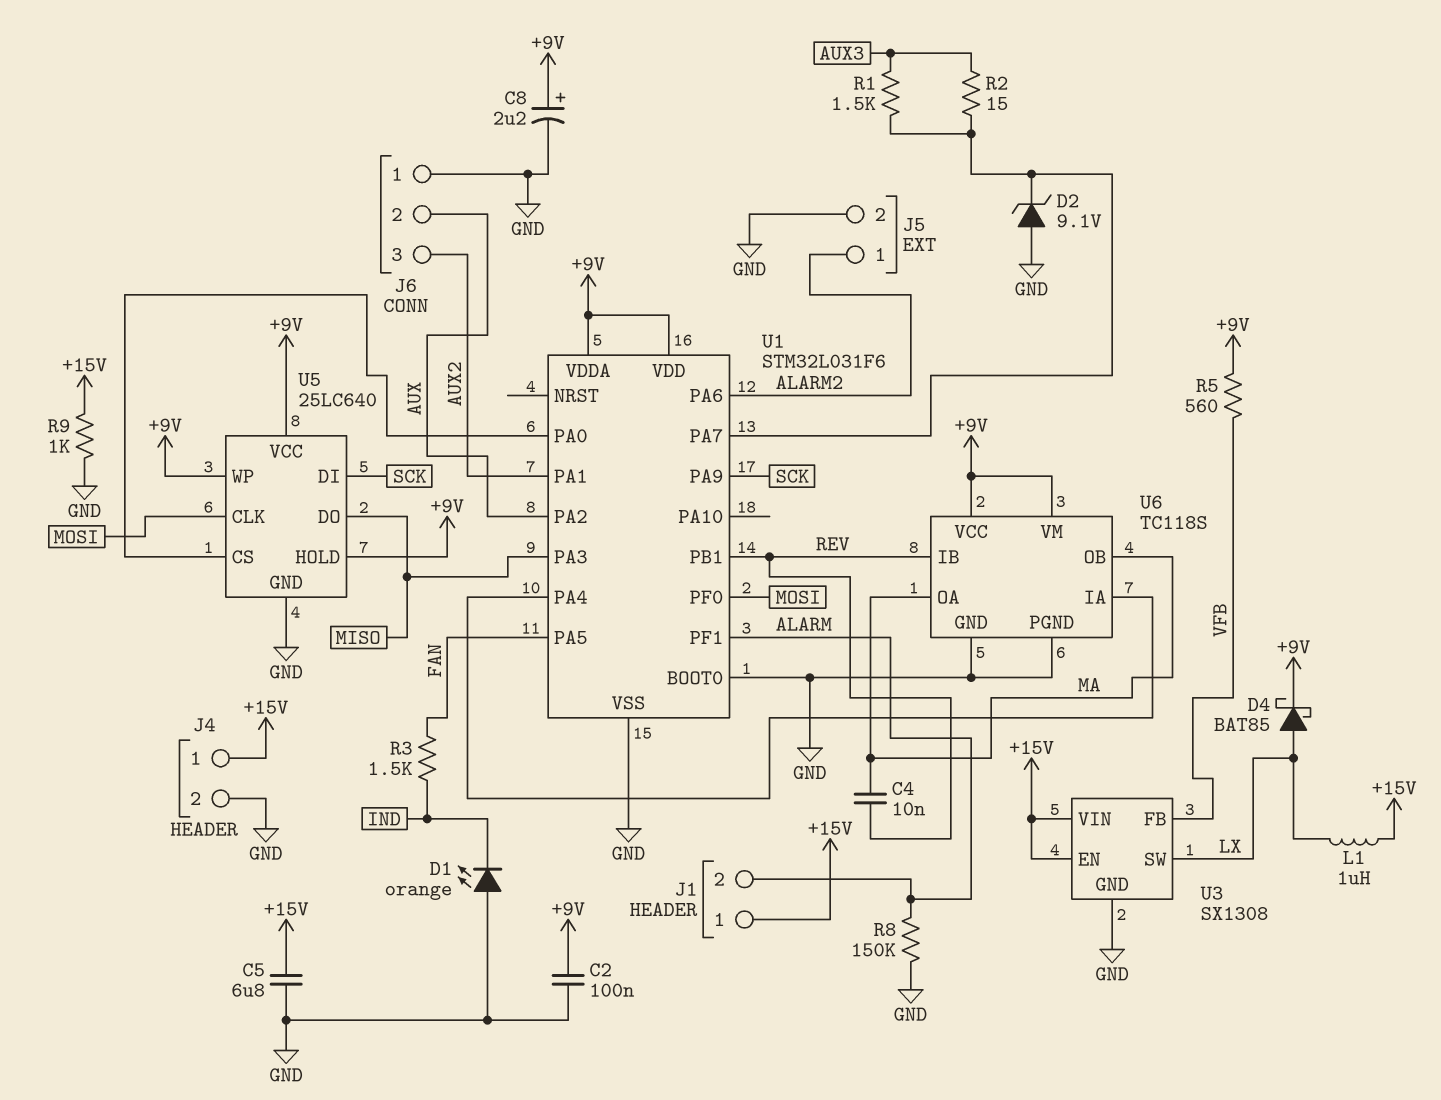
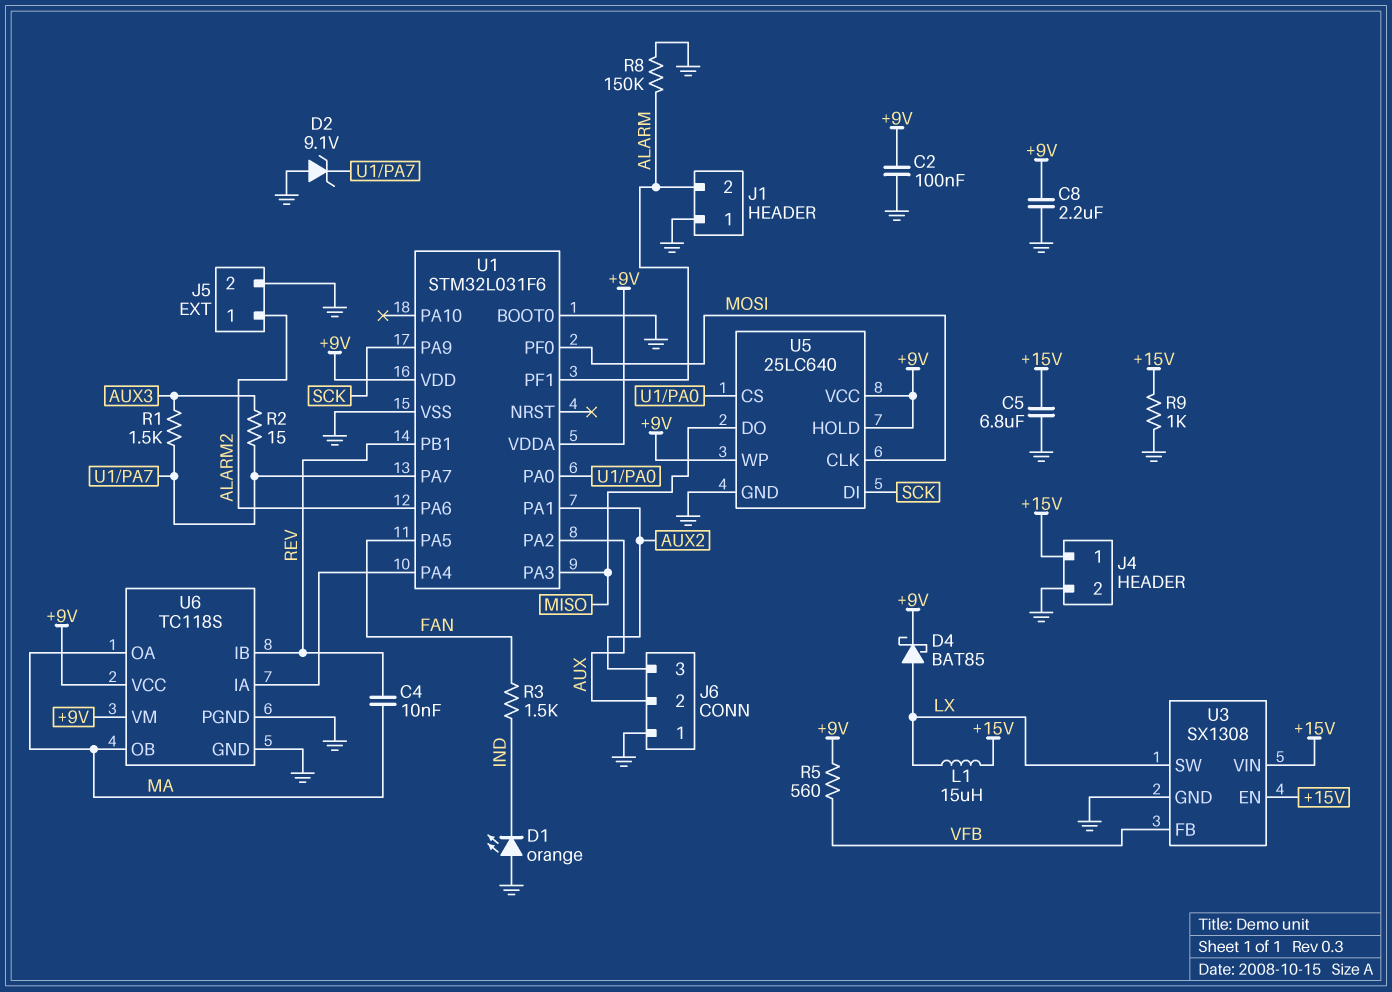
C8: 2.2uF (plus +9V, minus GND) -> 2.2uF (+9V, GND)
J1 pin 1: +15V -> GND
L1: 1uH (+15V, LX) -> 15uH (+15V, LX)

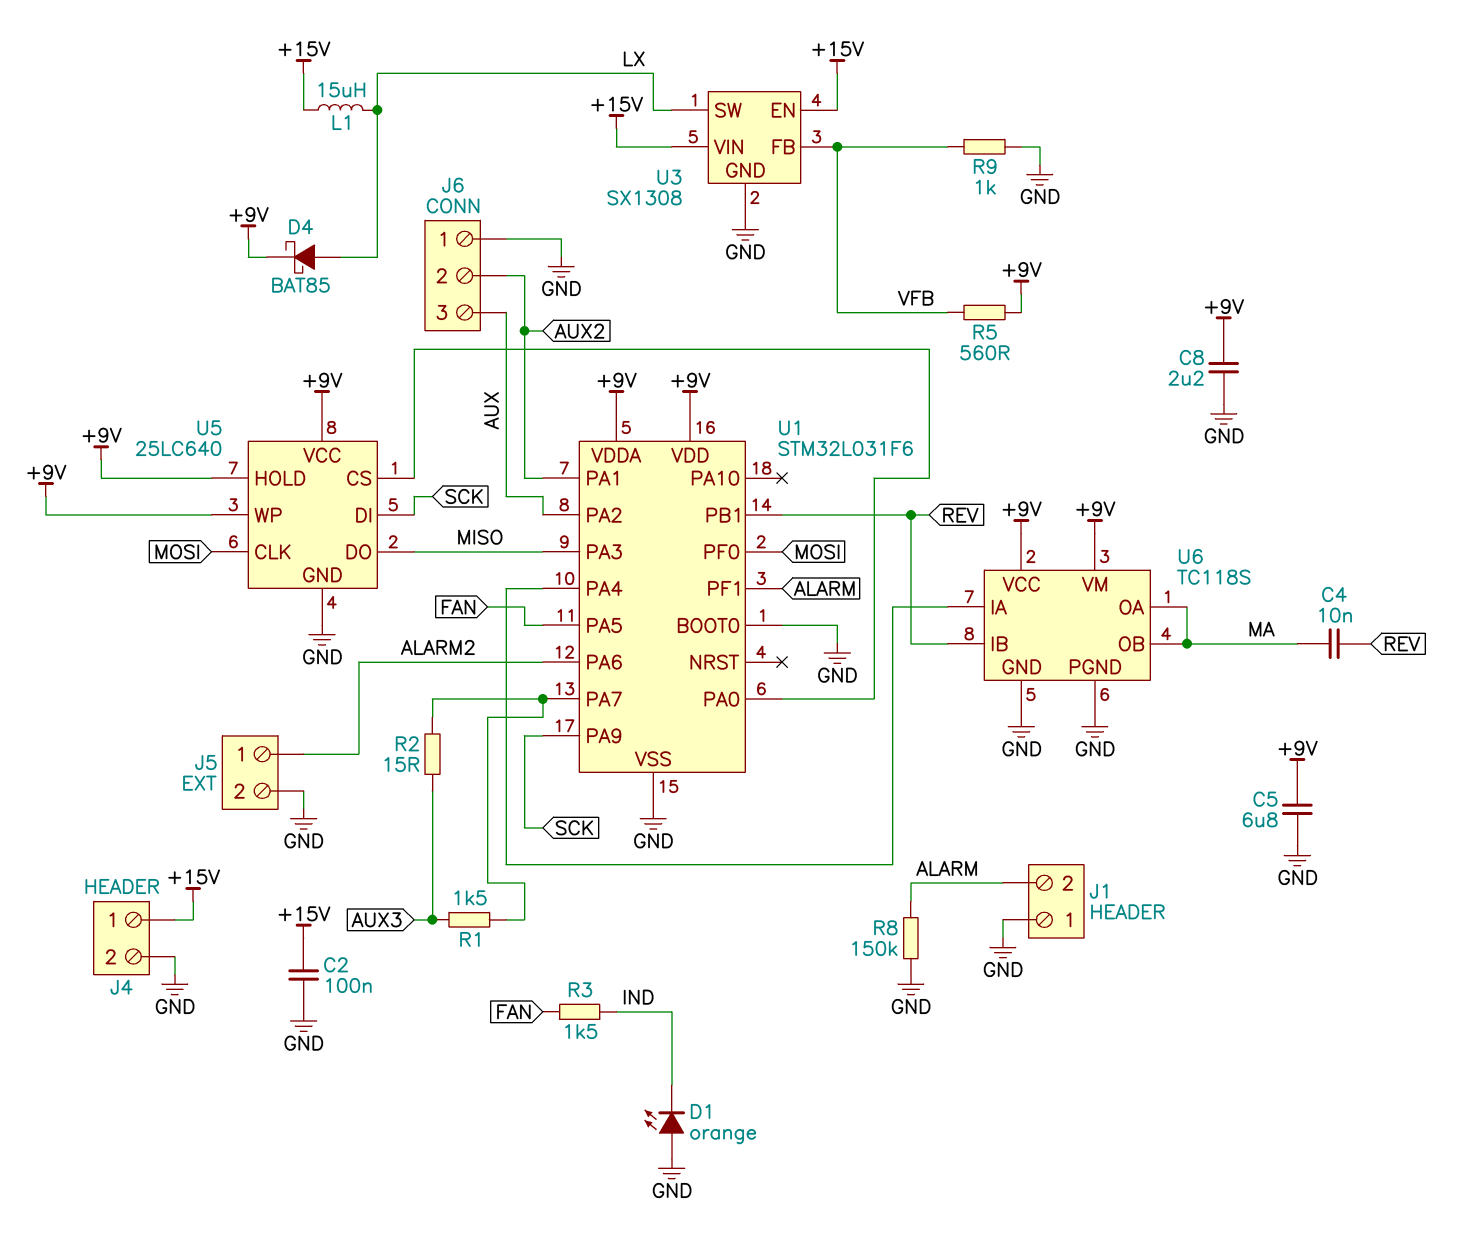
C2: 100nF (+9V, GND) -> 100nF (+15V, GND)
C5: 6.8uF (+15V, GND) -> 6.8uF (+9V, GND)
D2: zener 9.1V (A GND, K U1/PA7) -> none
J6 pin 2: AUX -> AUX2
J6 pin 3: AUX2 -> AUX
R9: 1k (+15V, GND) -> 1k (GND, VFB)

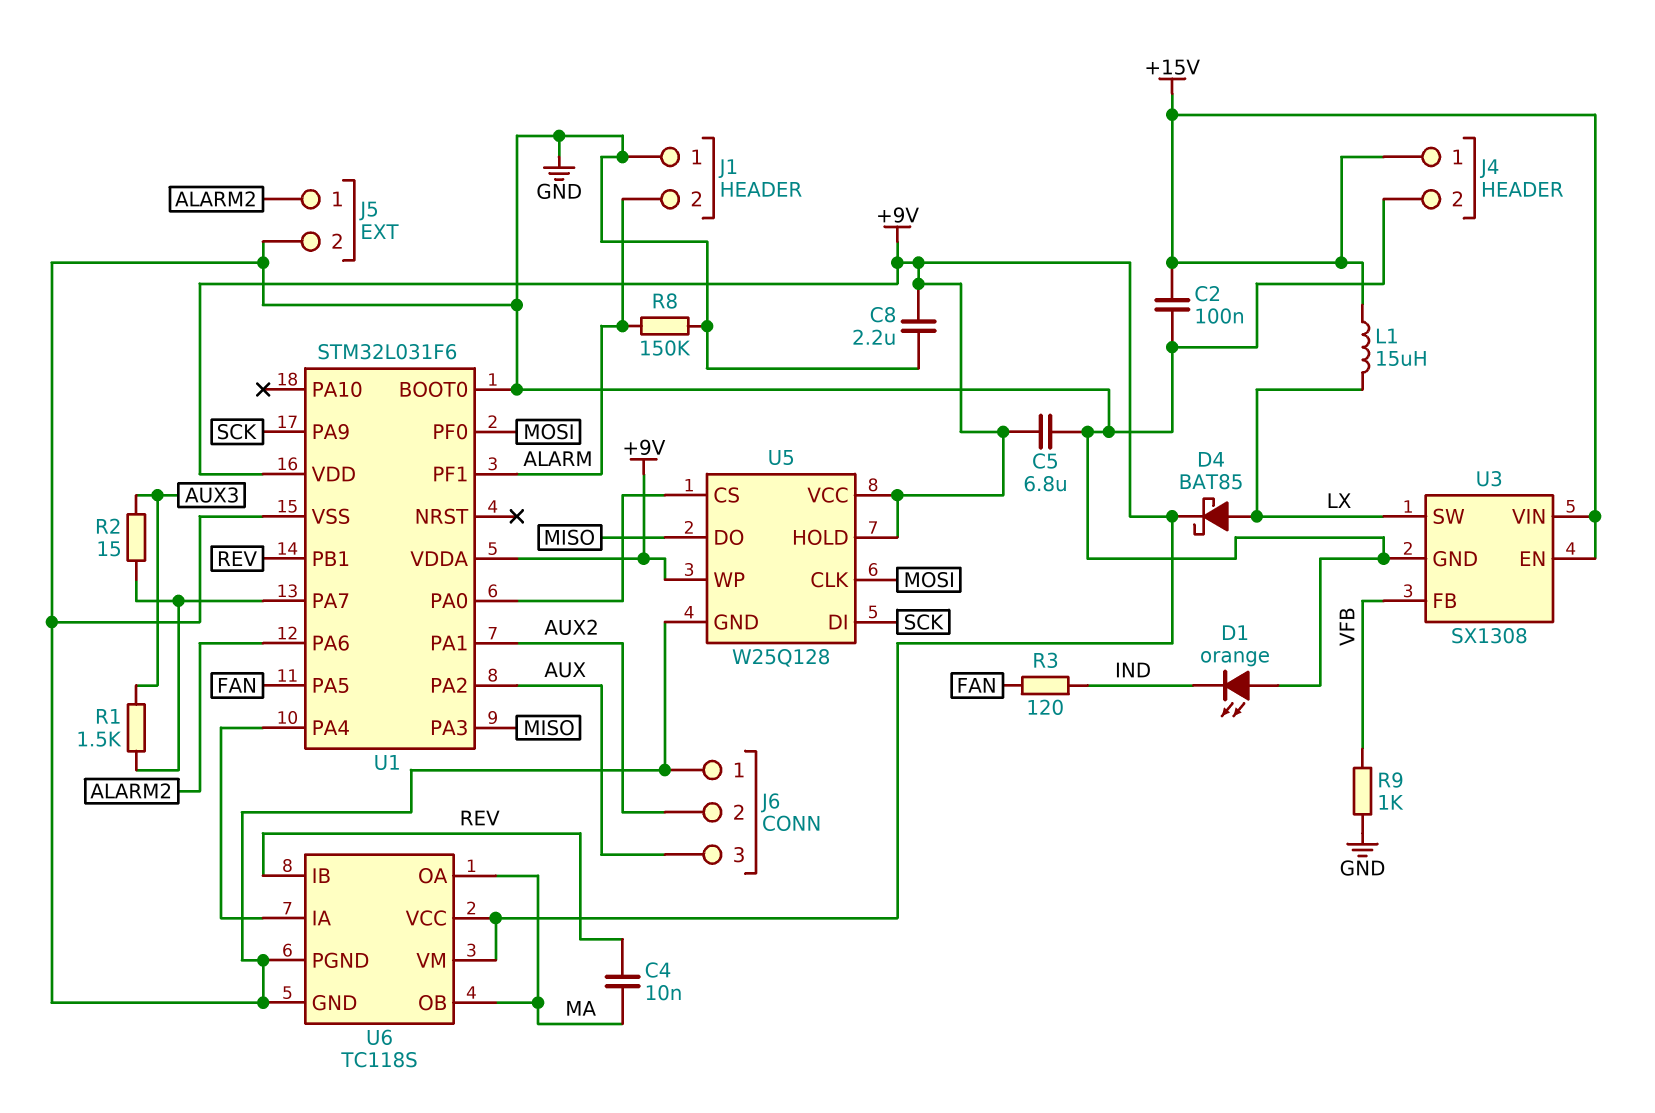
R3: 1.5k (FAN, IND) -> 120 (FAN, IND)
R5: 560 (+9V, VFB) -> none
U5: 25LC640 -> W25Q128

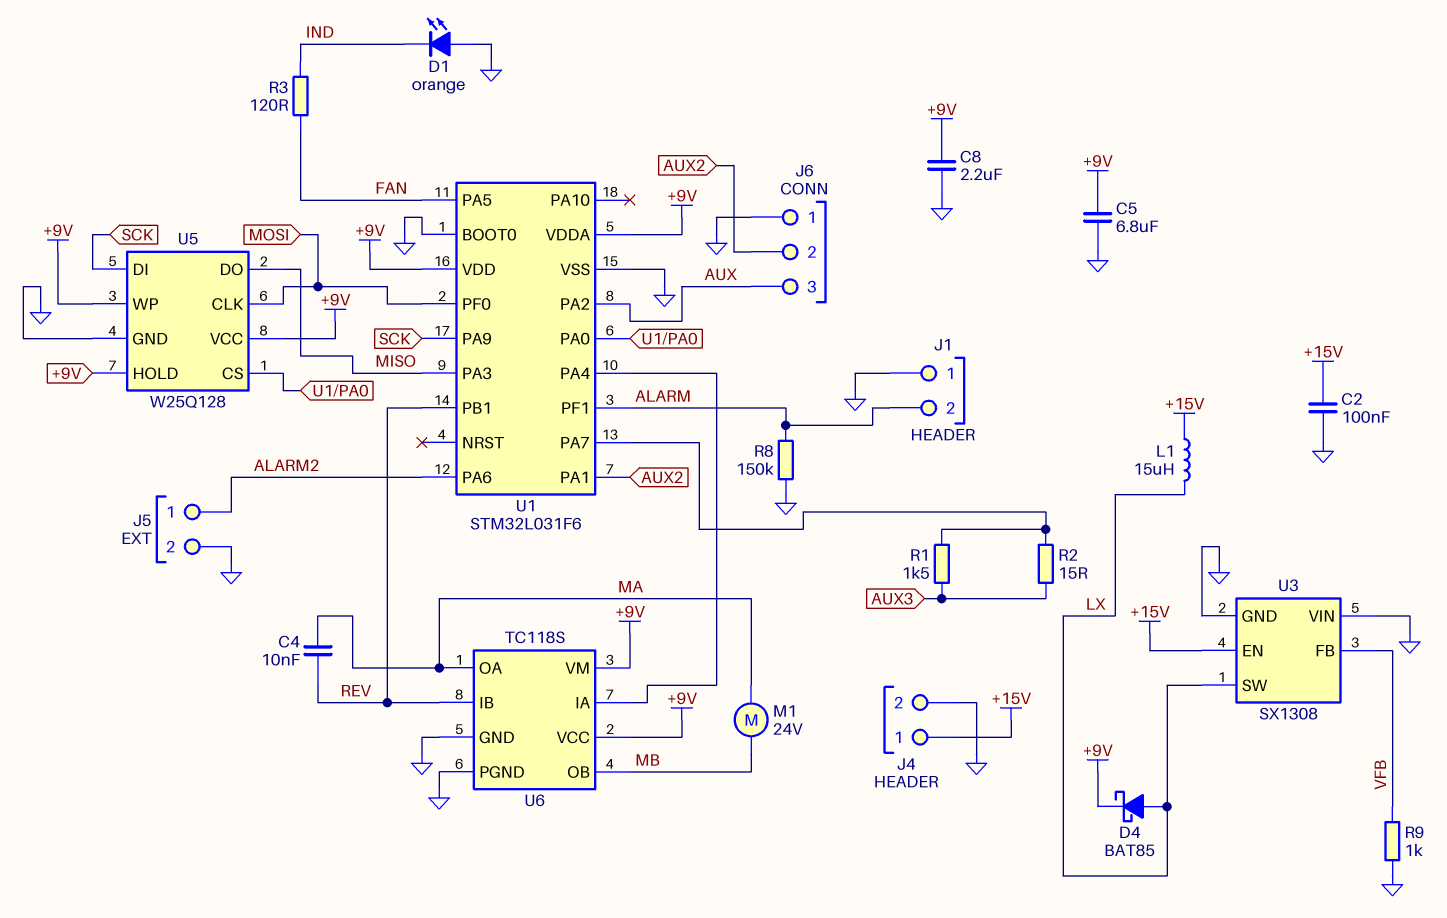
M1: none -> motor 24V (MA, MB)
U3 pin VIN: +15V -> GND
U6 pin OB: MA -> MB

